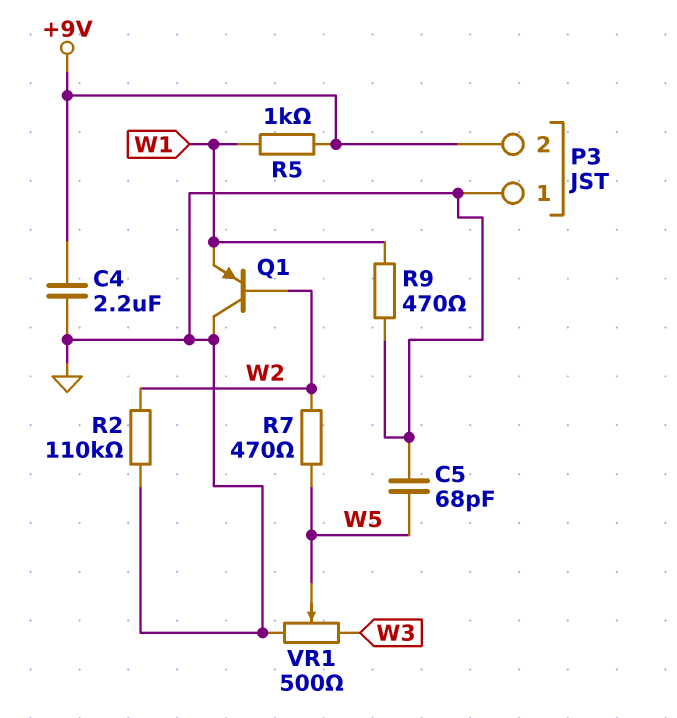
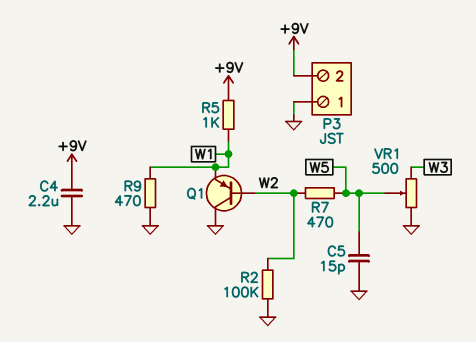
C5: 68pF (GND, W5) -> 15pF (GND, W5)
R2: 110k (GND, W2) -> 100k (GND, W2)

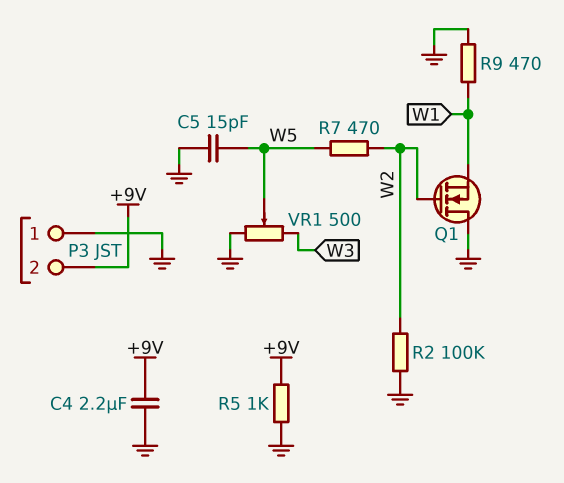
Q1: PNP (B W2, C GND, E W1) -> NMOS (G W2, D GND, S W1)
R5: 1k (+9V, W1) -> 1k (+9V, GND)

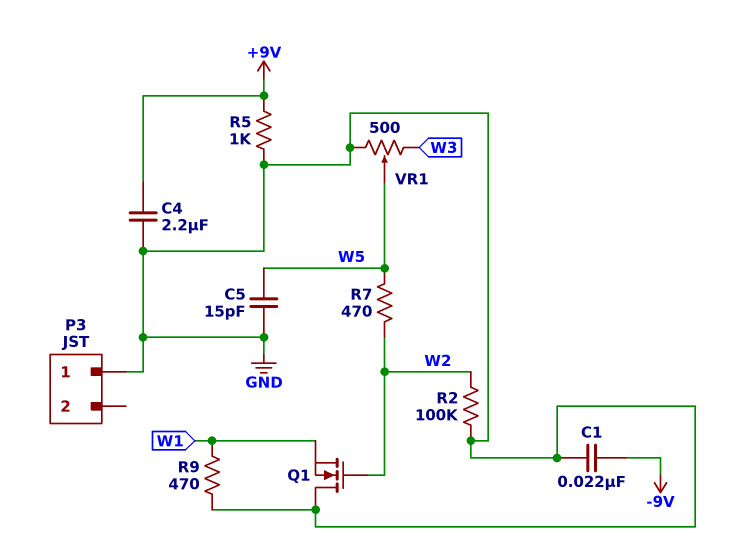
C1: none -> 22nF (-9V, GND)
P3 pin 2: +9V -> none

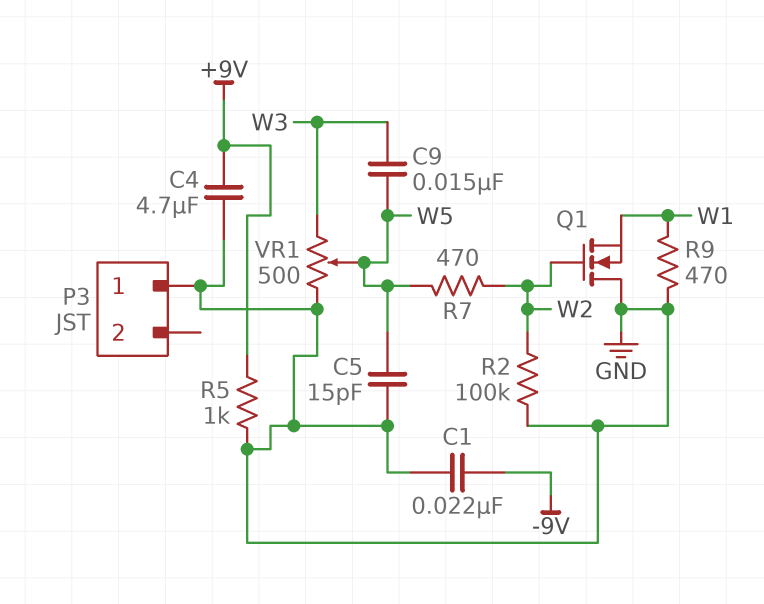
C4: 2.2uF (+9V, GND) -> 4.7uF (+9V, GND)
C9: none -> 15nF (W3, W5)

